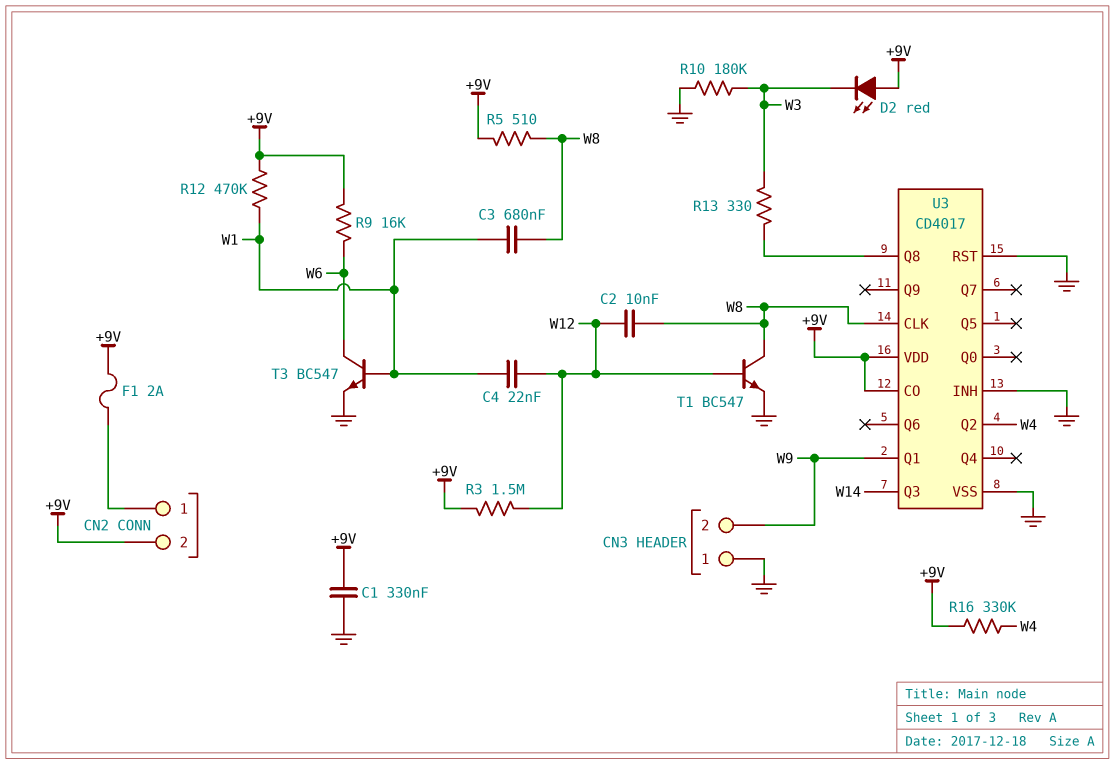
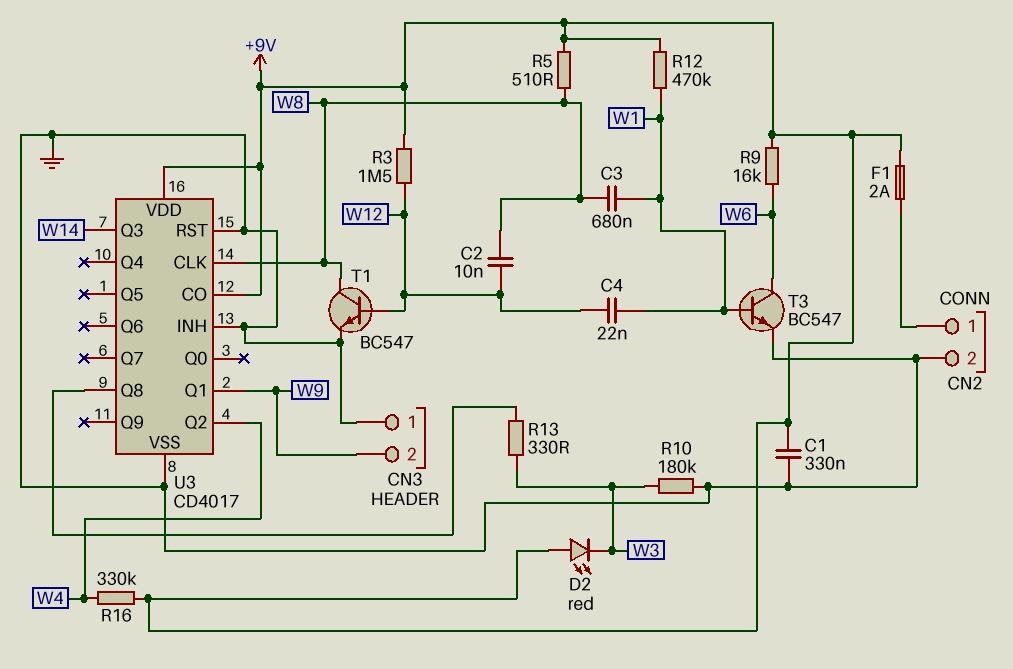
CN2 pin 2: +9V -> GND

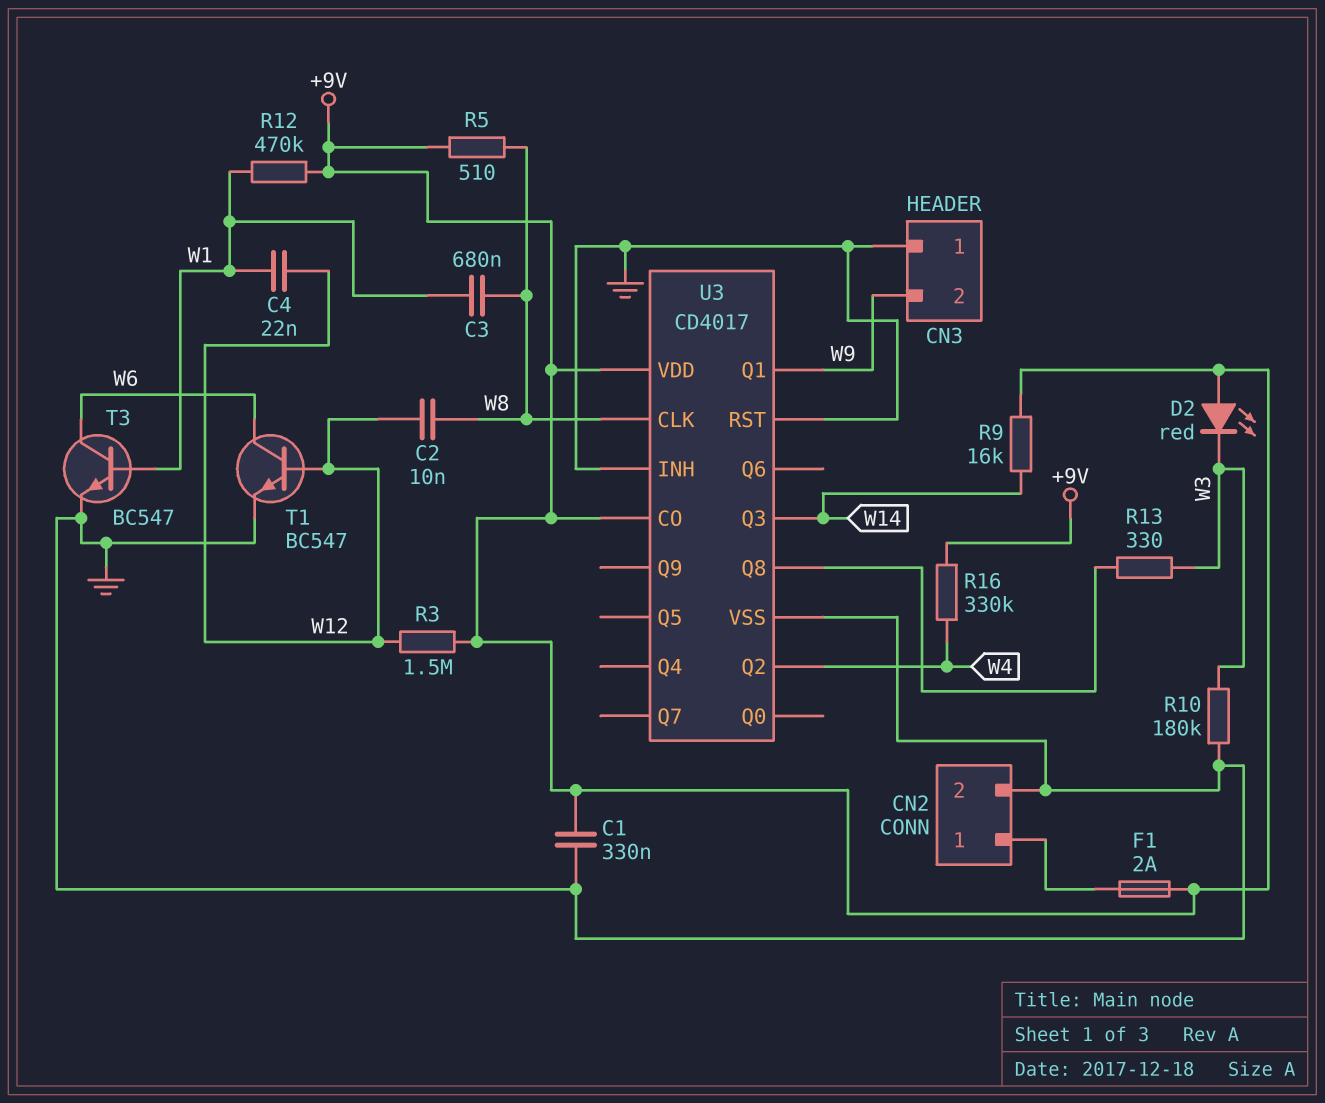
R9: 16k (+9V, W6) -> 16k (+9V, W14)
T1: NPN BC547 (B W12, C W8, E GND) -> NPN BC547 (B W12, C W6, E GND)

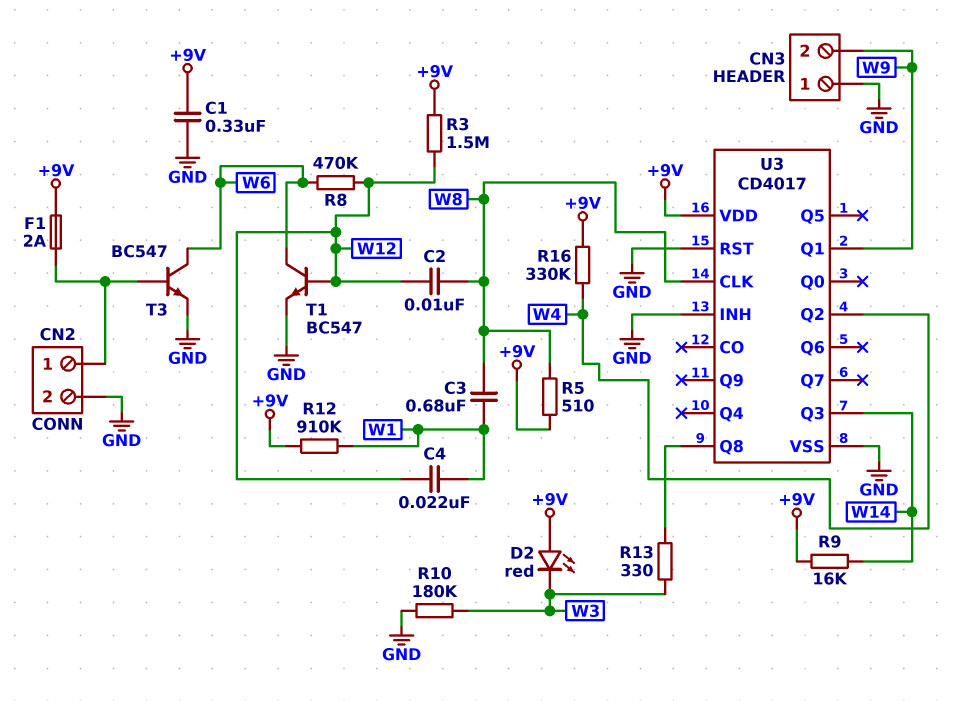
R8: none -> 470k (W6, W12)
R12: 470k (+9V, W1) -> 910k (+9V, W1)
T3: NPN BC547 (B W1, C W6, E GND) -> NPN BC547 (B CN2/1, C W6, E GND)
U3 pin CO: +9V -> none

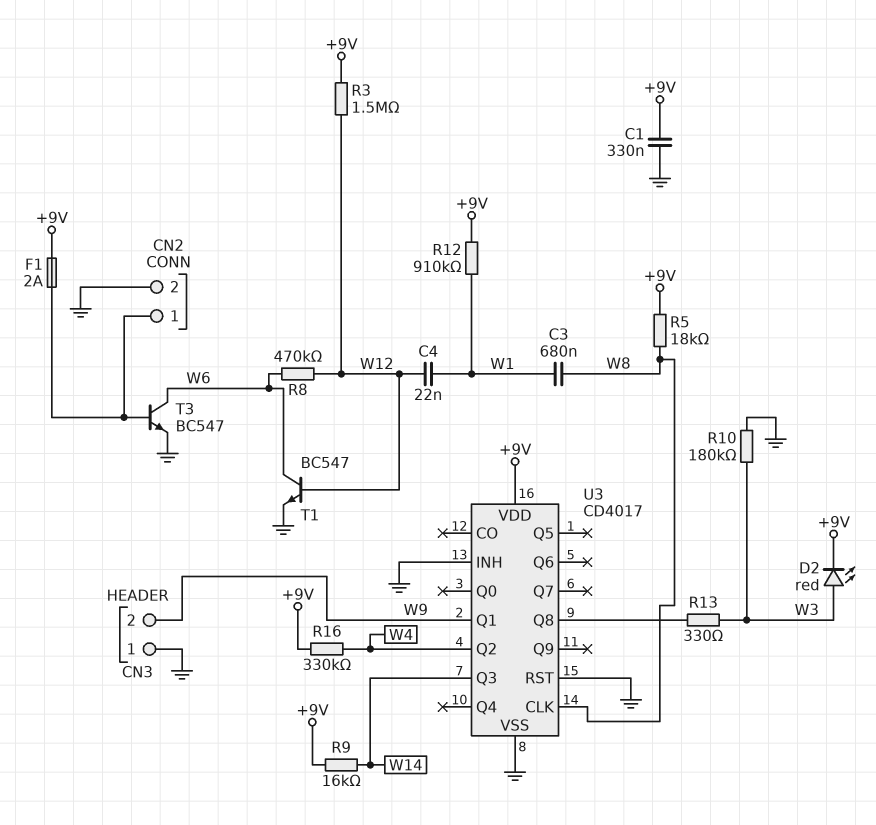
C2: 10nF (W8, W12) -> none
D2: LED red (A +9V, K W3) -> LED red (A W3, K +9V)
R5: 510 (+9V, W8) -> 18k (+9V, W8)

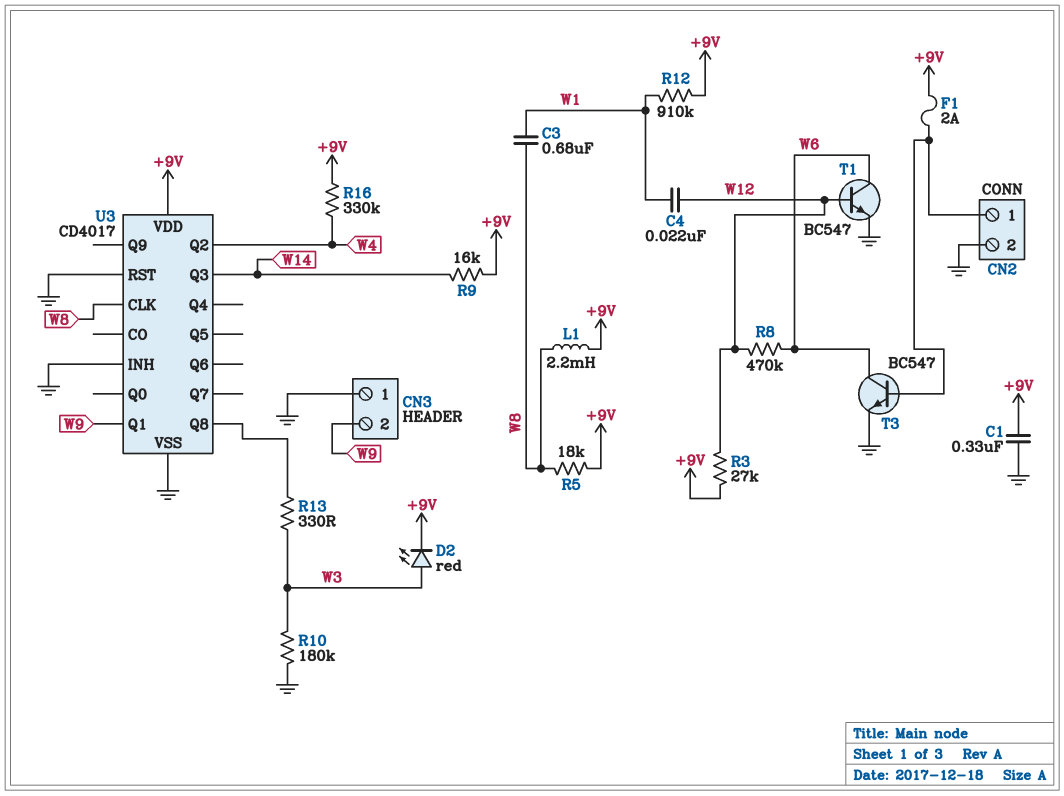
L1: none -> 2.2mH (+9V, W8)
R3: 1.5M (+9V, W12) -> 27k (+9V, W12)

